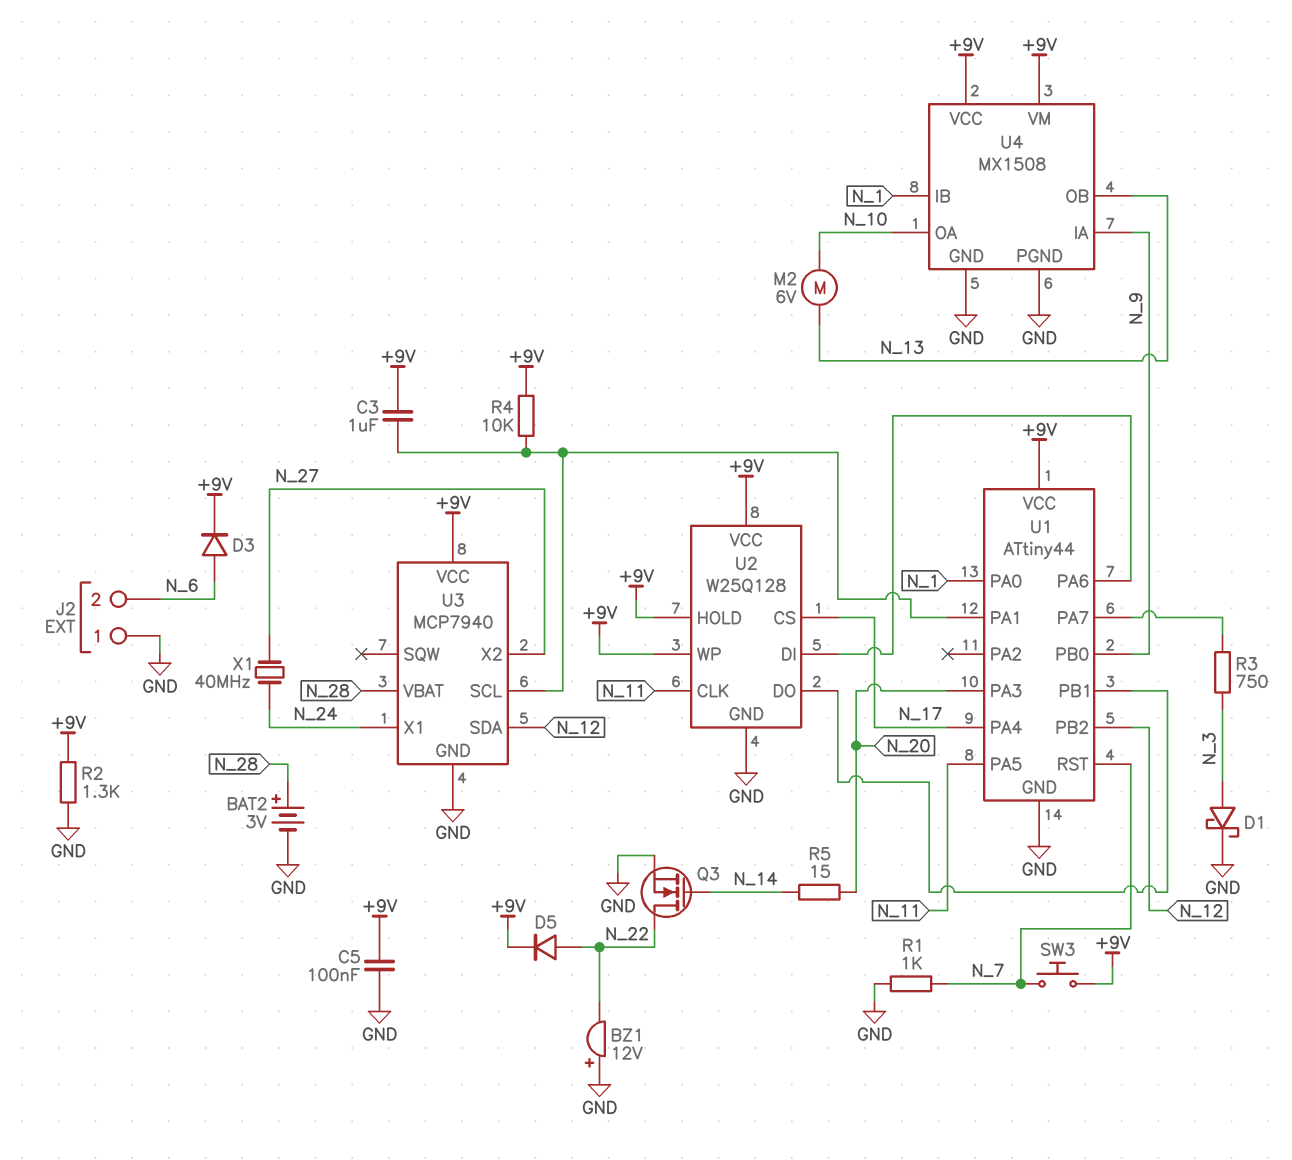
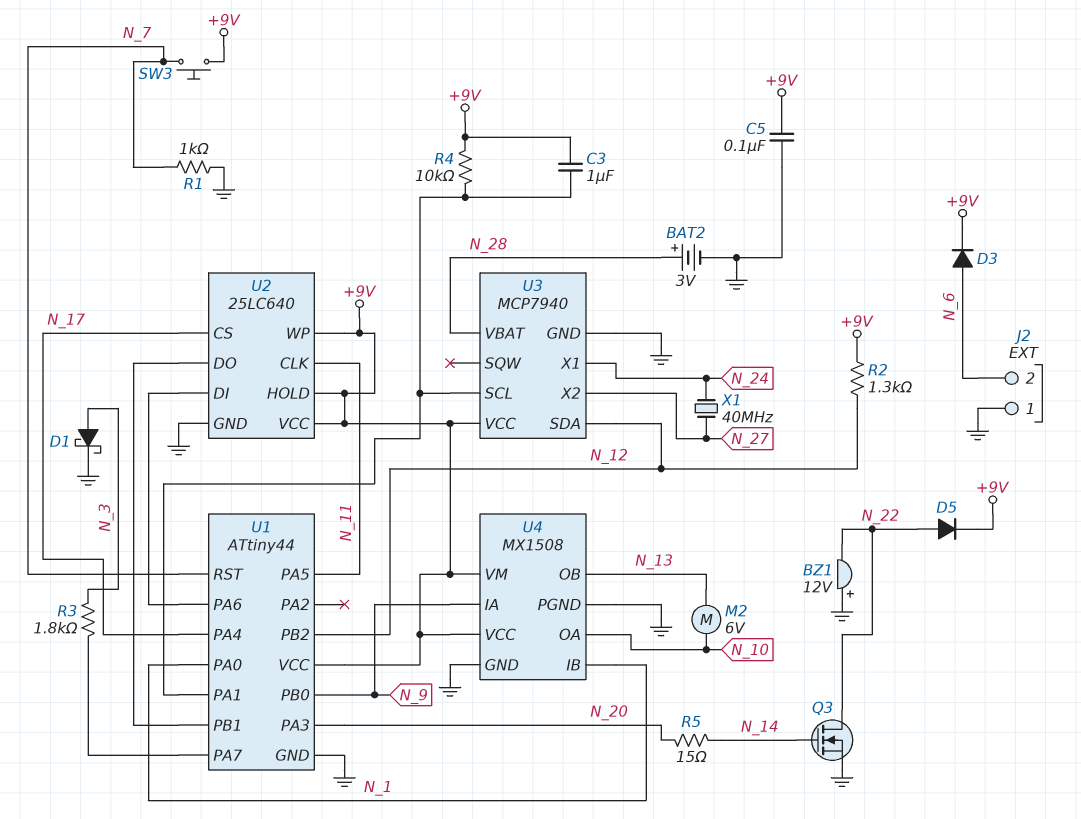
R2: 1.3k (+9V, GND) -> 1.3k (+9V, N_12)
R3: 750 (N_3, U1/PA7) -> 1.8k (N_3, U1/PA7)
U2: W25Q128 -> 25LC640

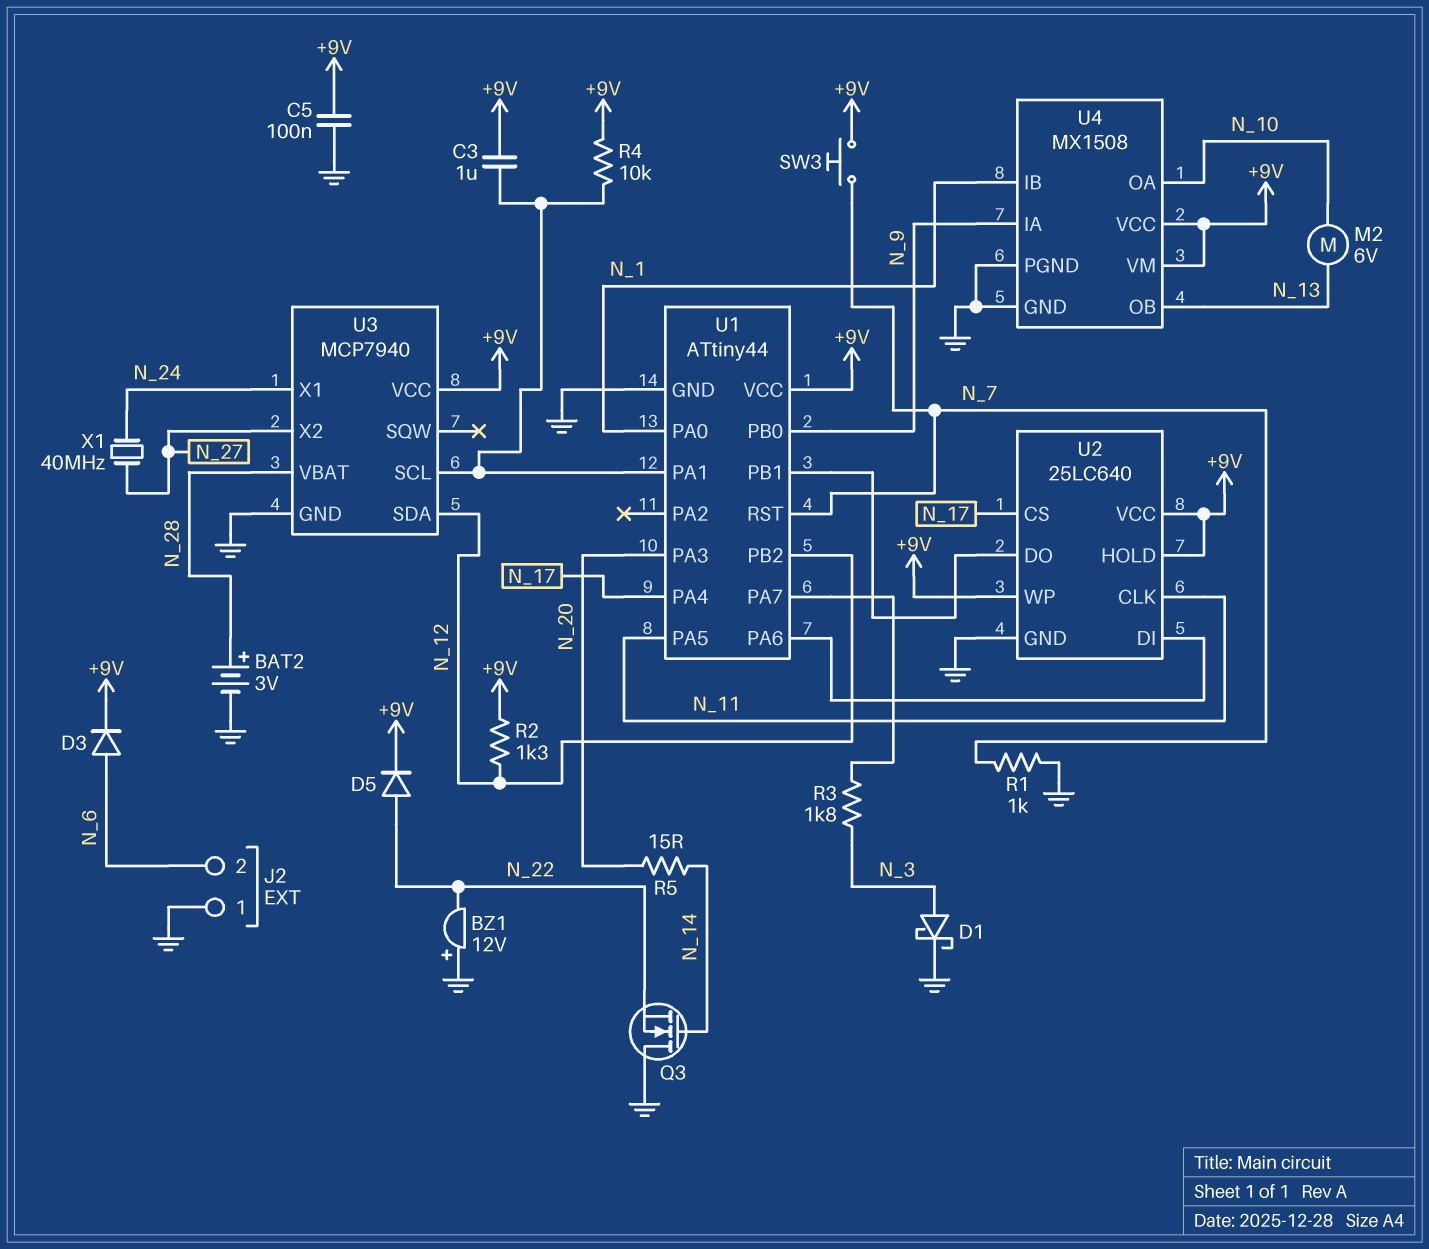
Q3: NMOS (G N_14, D N_22, S GND) -> NMOS (G N_14, D GND, S N_22)

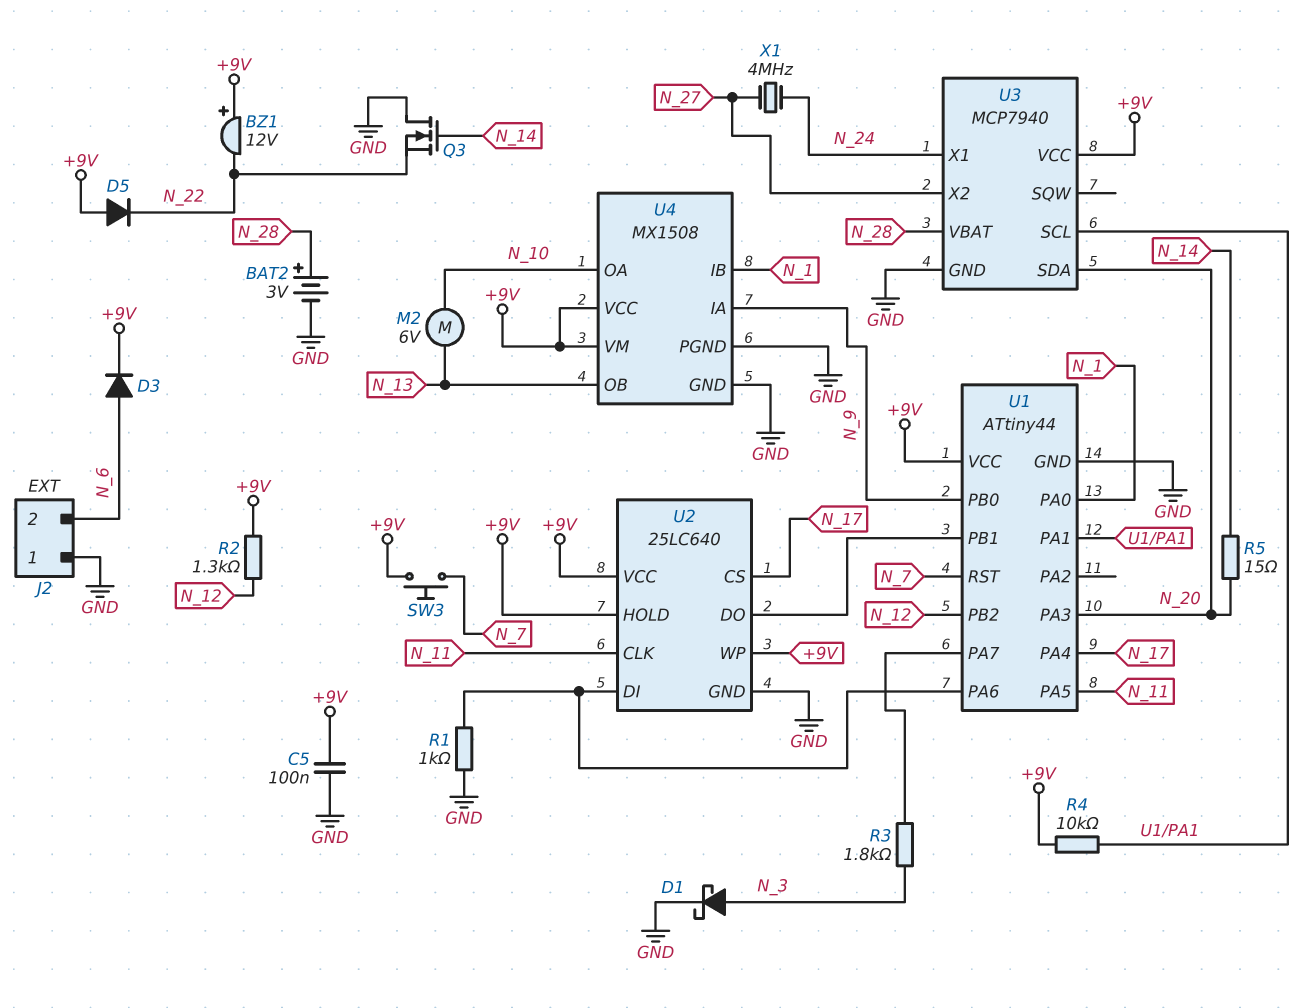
BZ1: buzzer 12V (plus GND, minus N_22) -> buzzer 12V (plus +9V, minus N_22)
C3: 1uF (+9V, U1/PA1) -> none
D5: diode (A N_22, K +9V) -> diode (A +9V, K N_22)
R1: 1k (GND, N_7) -> 1k (GND, U1/PA6)
U3 pin SDA: N_12 -> N_20
X1: 40MHz (N_24, N_27) -> 4MHz (N_24, N_27)

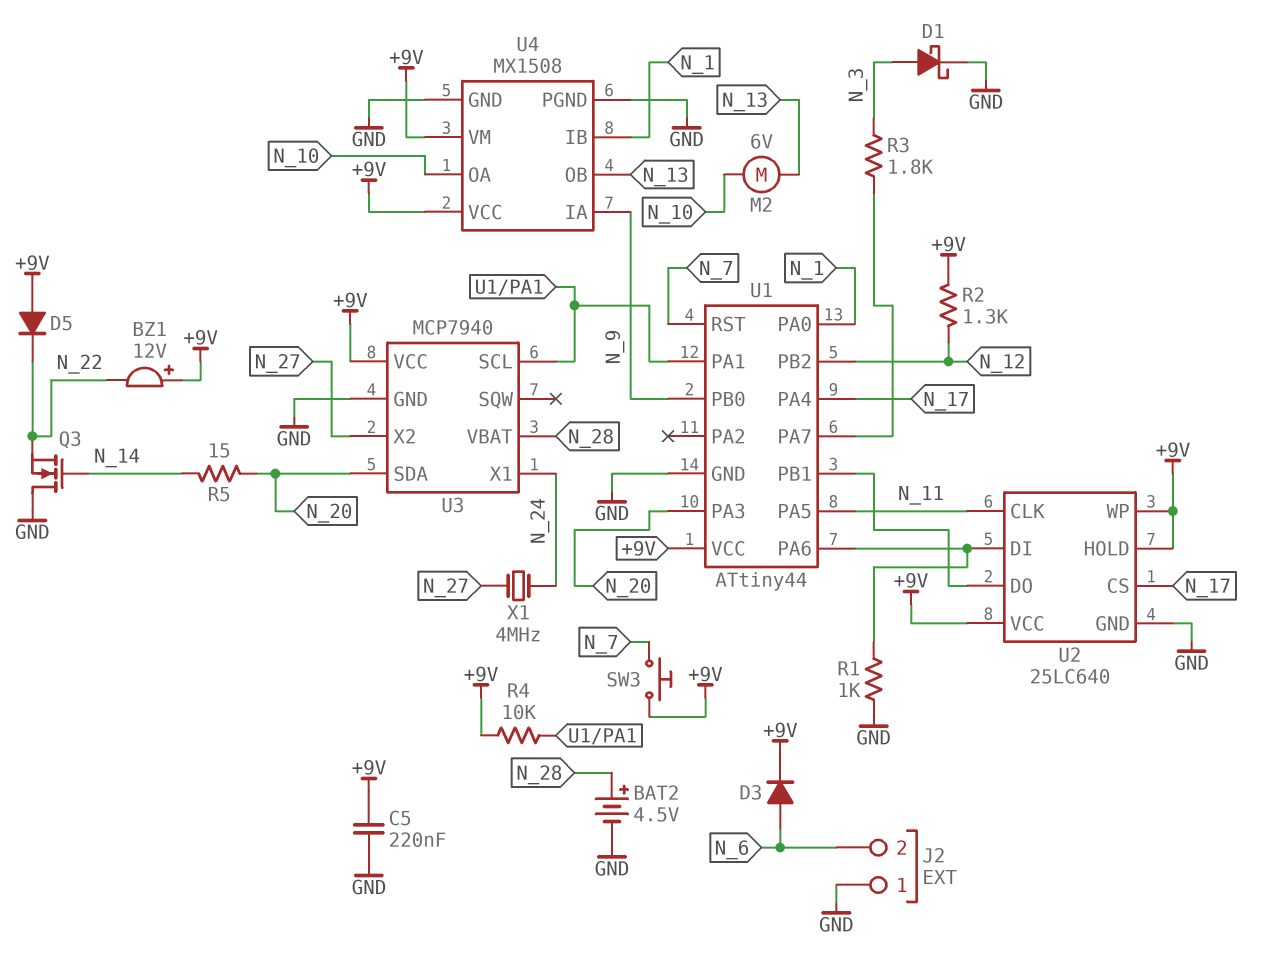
BAT2: 3V (plus N_28, minus GND) -> 4.5V (plus N_28, minus GND)
C5: 100nF (+9V, GND) -> 220nF (+9V, GND)

